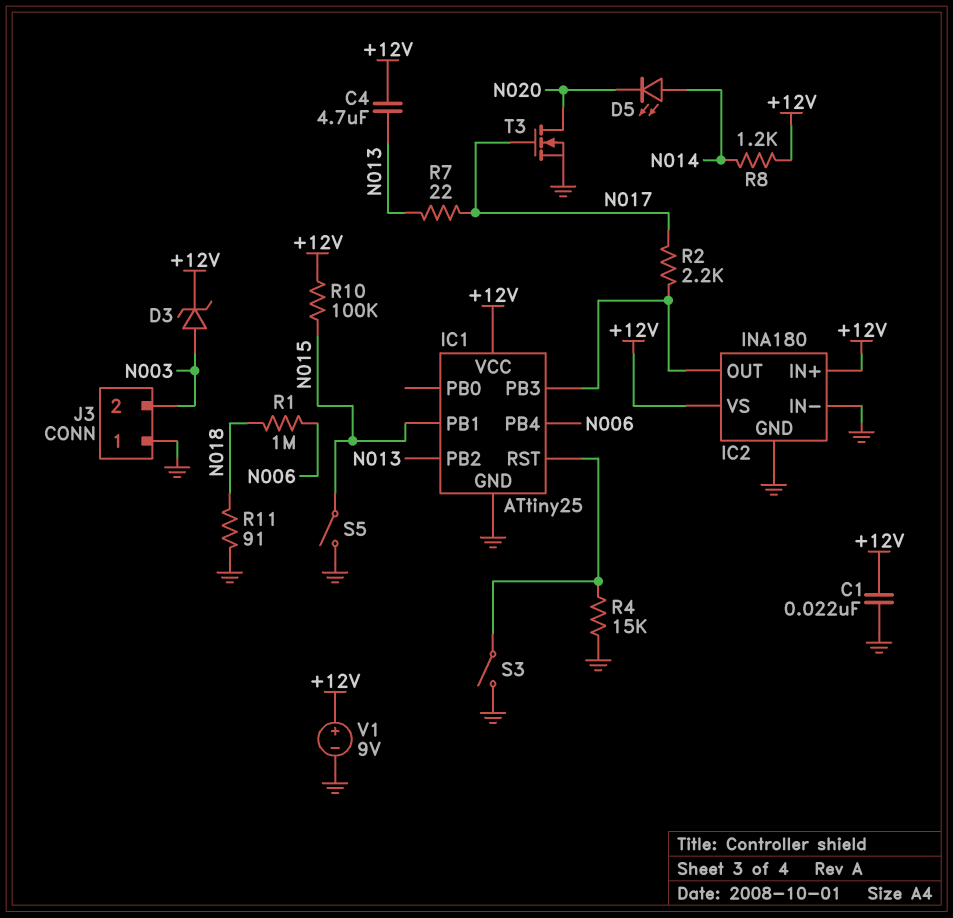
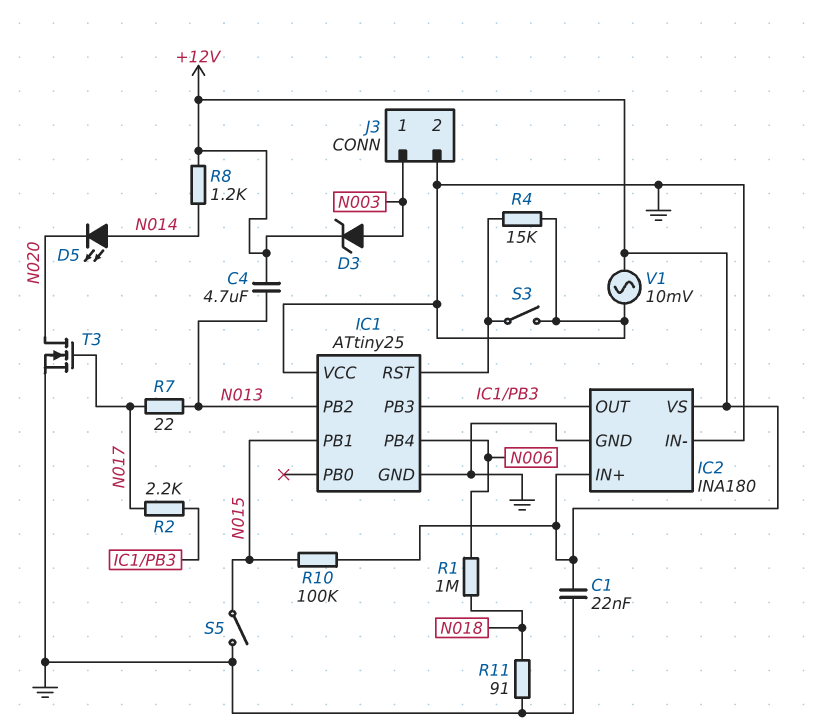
IC1 pin VCC: +12V -> GND
J3 pin 1: GND -> N003
J3 pin 2: N003 -> GND
V1: 9V (plus +12V, minus GND) -> AC 10mV (+12V, GND)

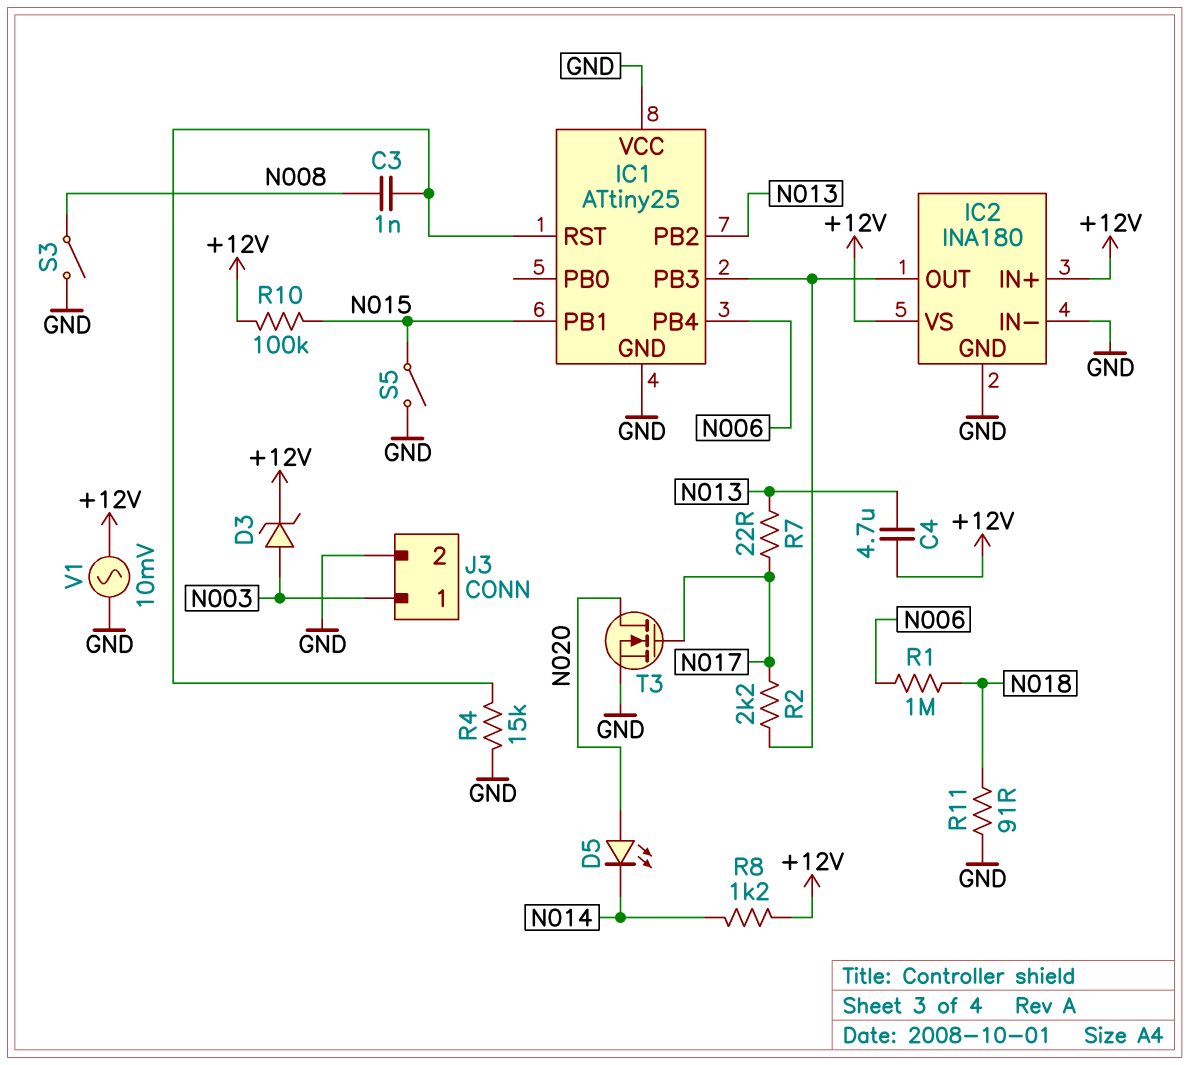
C1: 22nF (+12V, GND) -> none
C3: none -> 1nF (IC1/RST, N008)
D5: LED (A N014, K N020) -> LED (A N020, K N014)
S3: switch (GND, IC1/RST) -> switch (GND, N008)

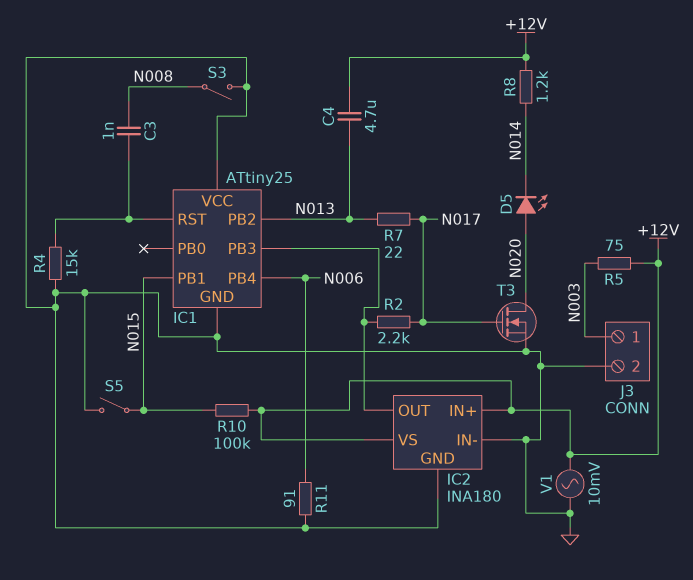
D3: zener (A N003, K +12V) -> none
R1: 1M (N006, N018) -> none
R5: none -> 75 (+12V, N003)
R11: 91 (GND, N018) -> 91 (GND, N006)

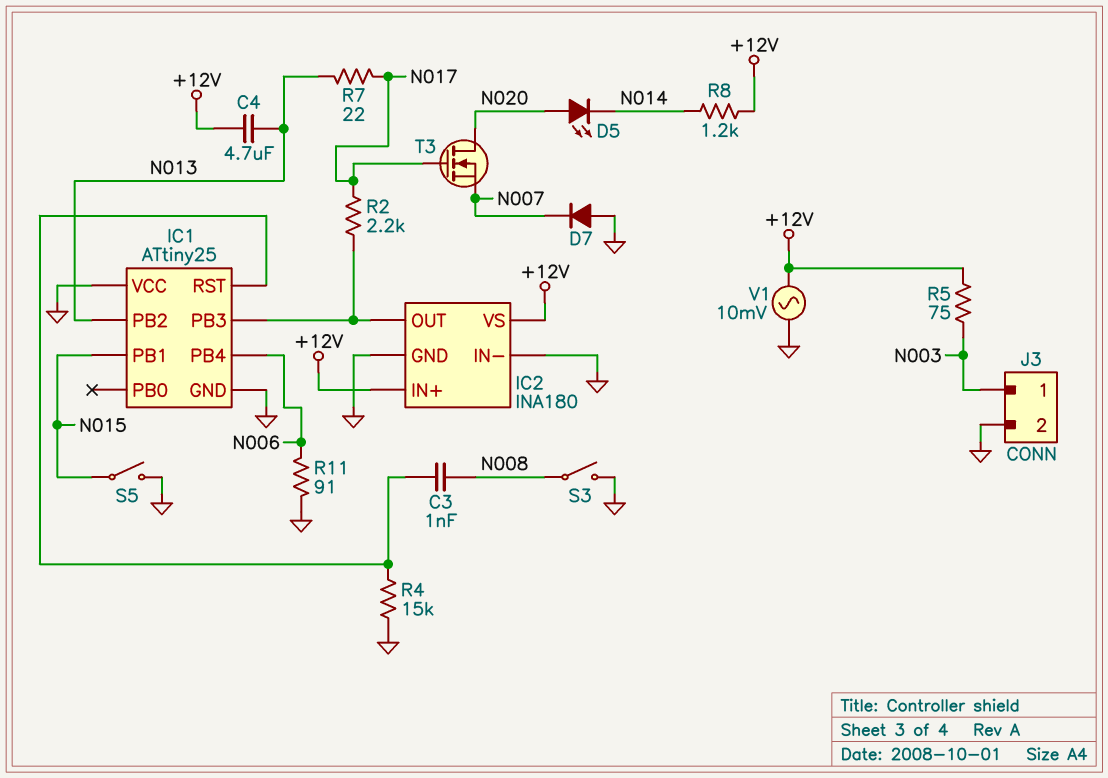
D7: none -> diode (A GND, K N007)
R10: 100k (+12V, N015) -> none
T3: NMOS (G N017, D N020, S GND) -> NMOS (G N017, D N020, S N007)

